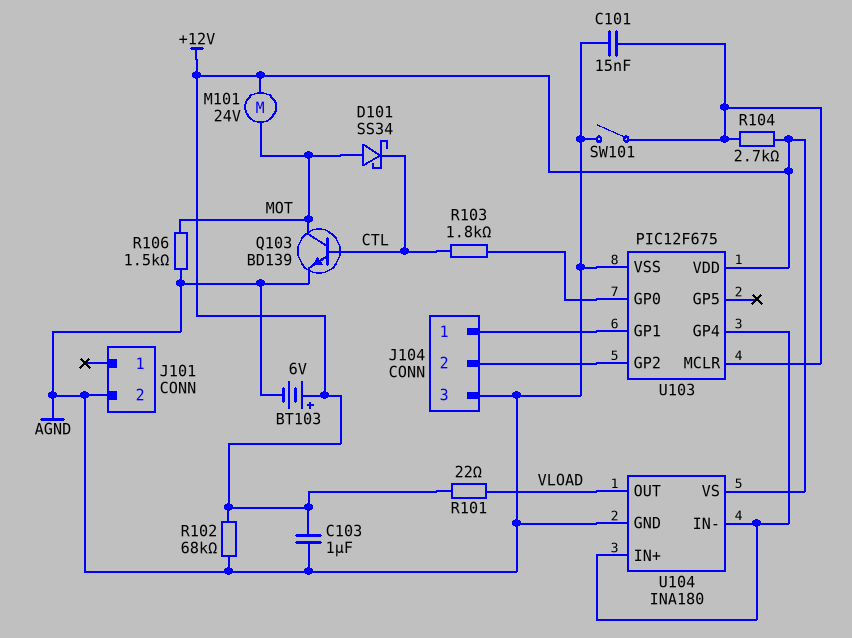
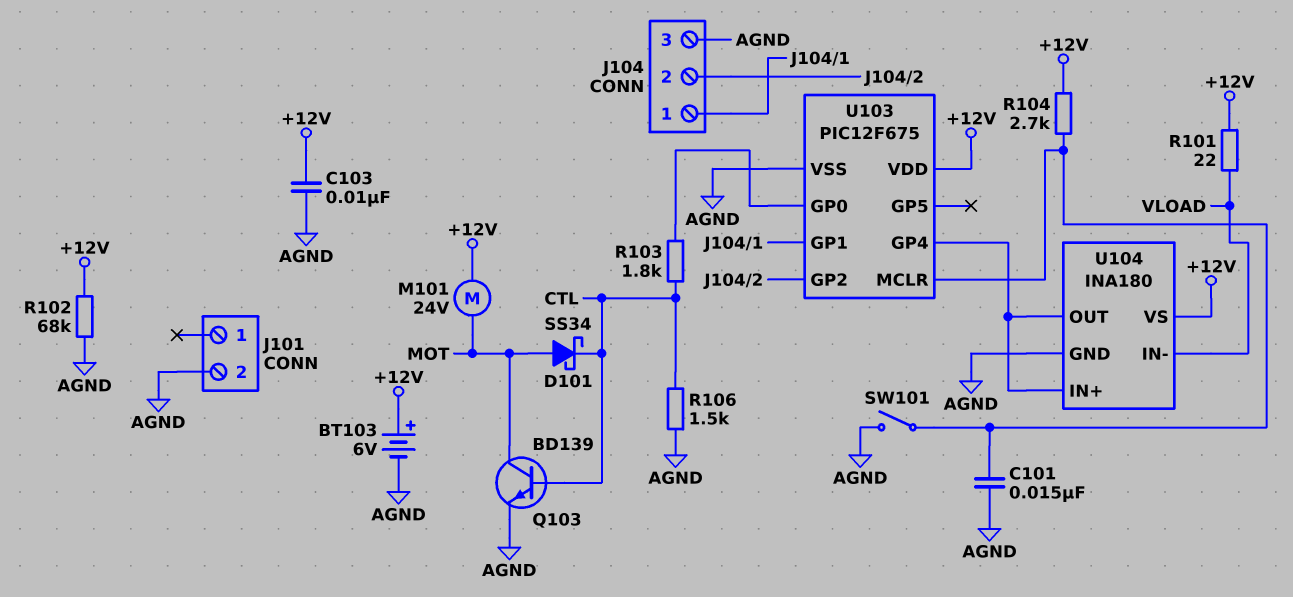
C103: 1uF (+12V, AGND) -> 10nF (+12V, AGND)
R106: 1.5k (AGND, MOT) -> 1.5k (AGND, CTL)
U104 pin IN-: U103/GP4 -> VLOAD
U104 pin OUT: VLOAD -> U103/GP4

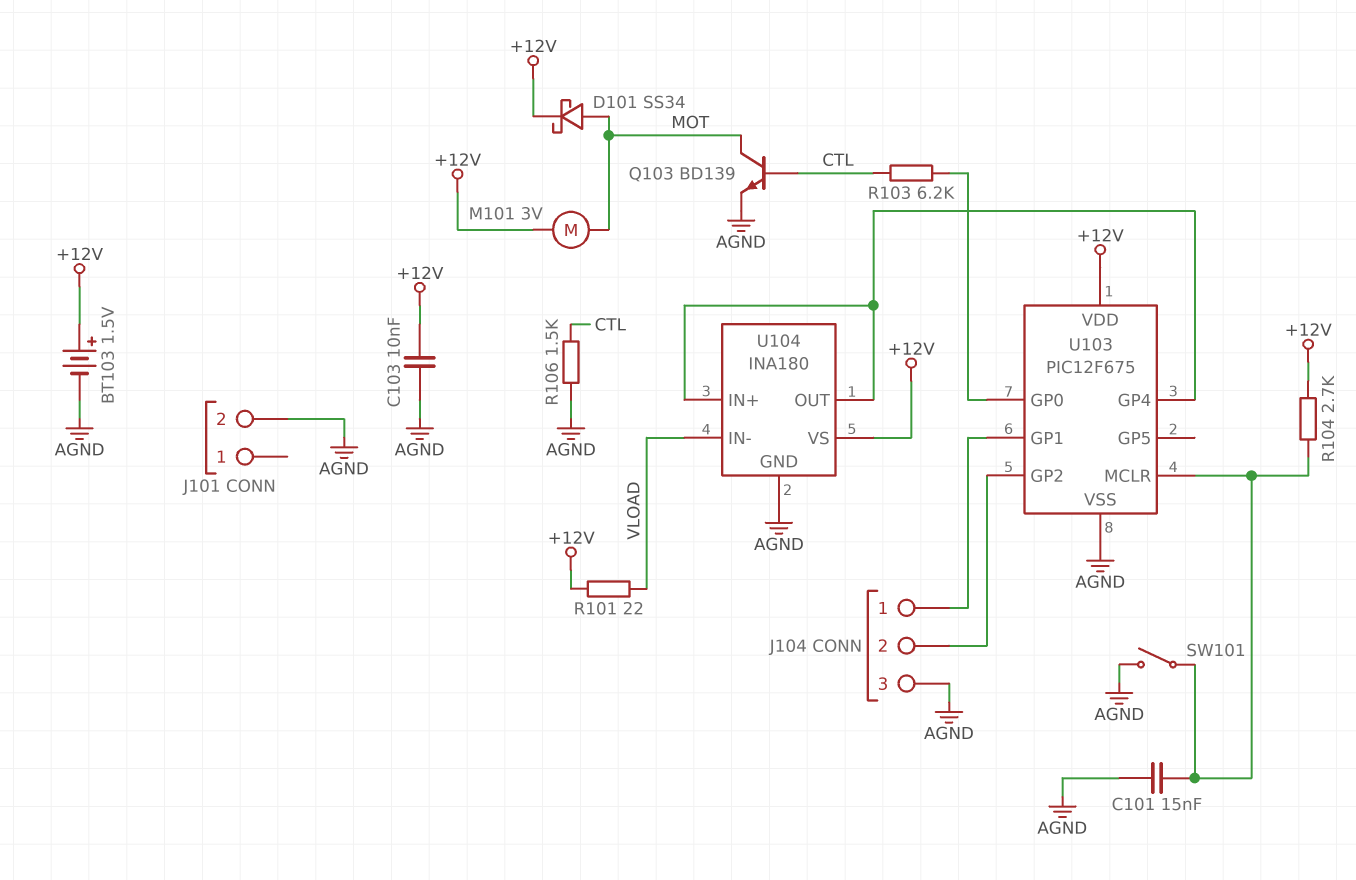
BT103: 6V (plus +12V, minus AGND) -> 1.5V (plus +12V, minus AGND)
D101: schottky SS34 (A MOT, K CTL) -> schottky SS34 (A MOT, K +12V)
M101: motor 24V (+12V, MOT) -> motor 3V (+12V, MOT)
R102: 68k (+12V, AGND) -> none
R103: 1.8k (CTL, U103/GP0) -> 6.2k (CTL, U103/GP0)

